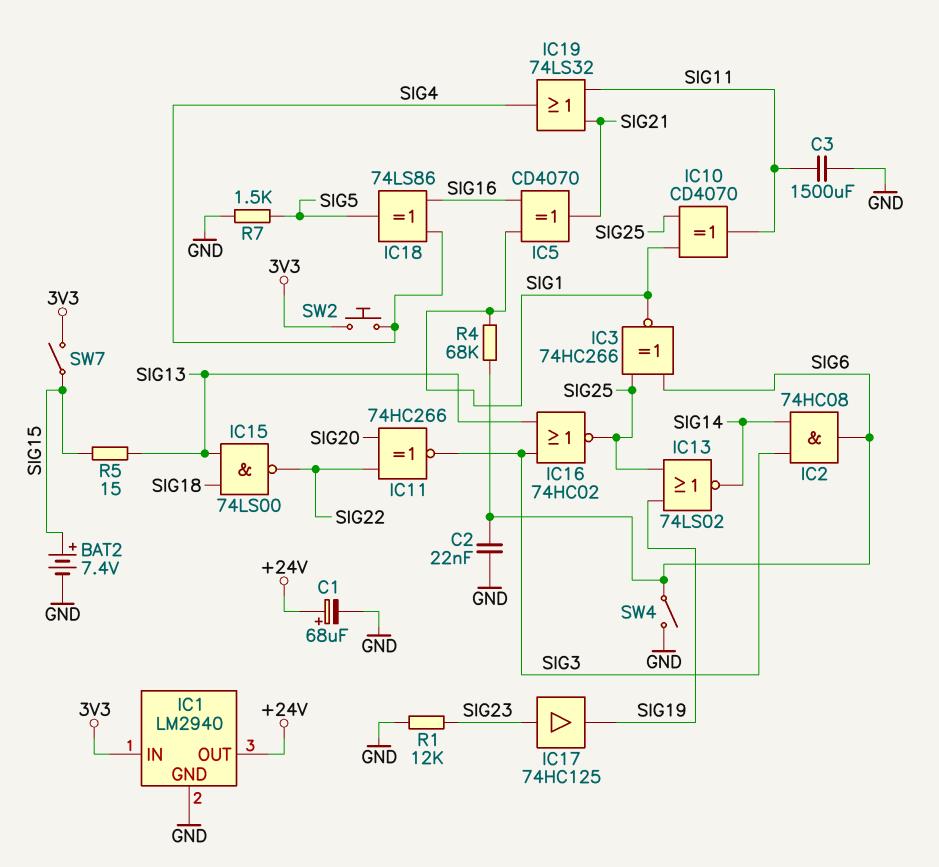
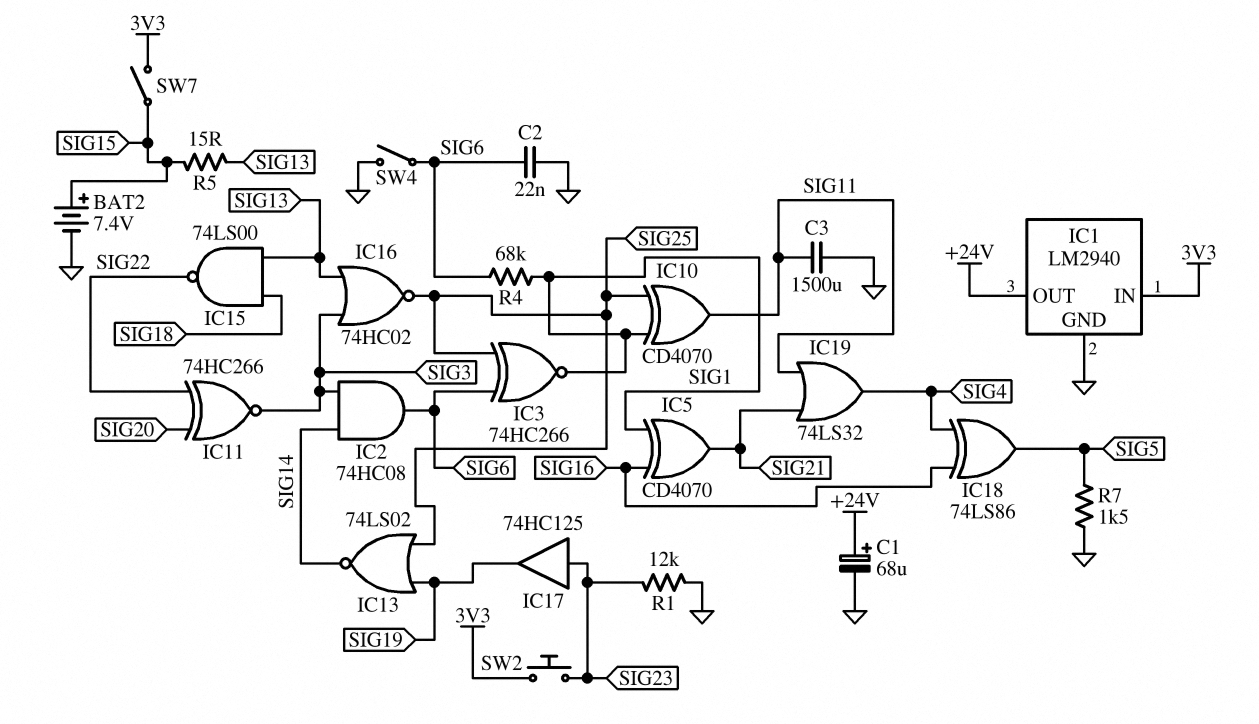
SW2: button (3V3, SIG4) -> button (3V3, SIG23)

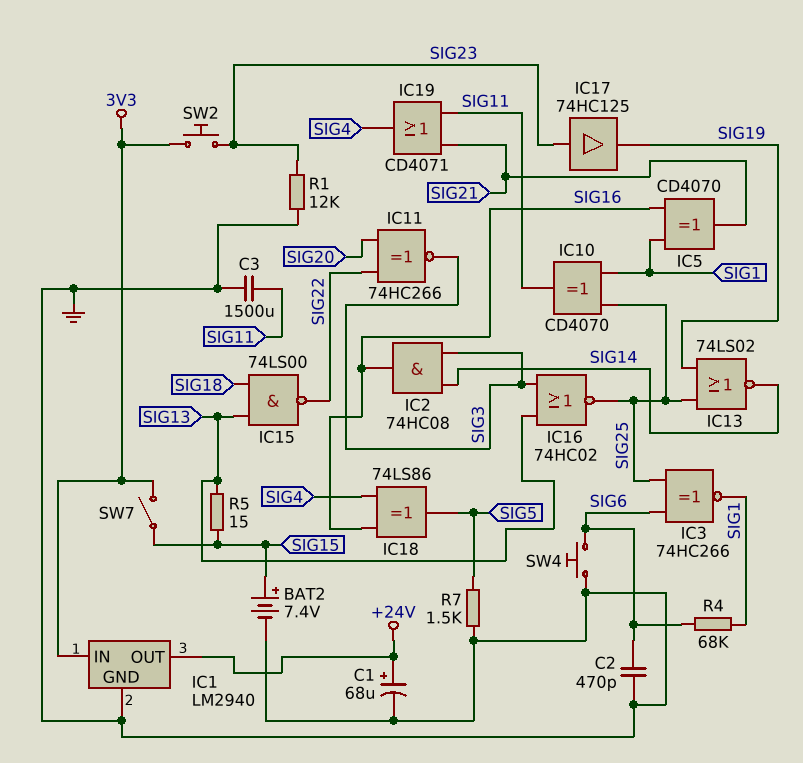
C2: 22nF (GND, SIG6) -> 470pF (GND, SIG6)
IC2: AND 74HC08 (in SIG3, in SIG14, out SIG6) -> AND 74HC08 (in SIG3, in SIG14, out SIG16)
IC19: OR 74LS32 (in SIG11, in SIG21, out SIG4) -> OR CD4071 (in SIG11, in SIG21, out SIG4)
SW4: switch (GND, SIG6) -> button (GND, SIG6)

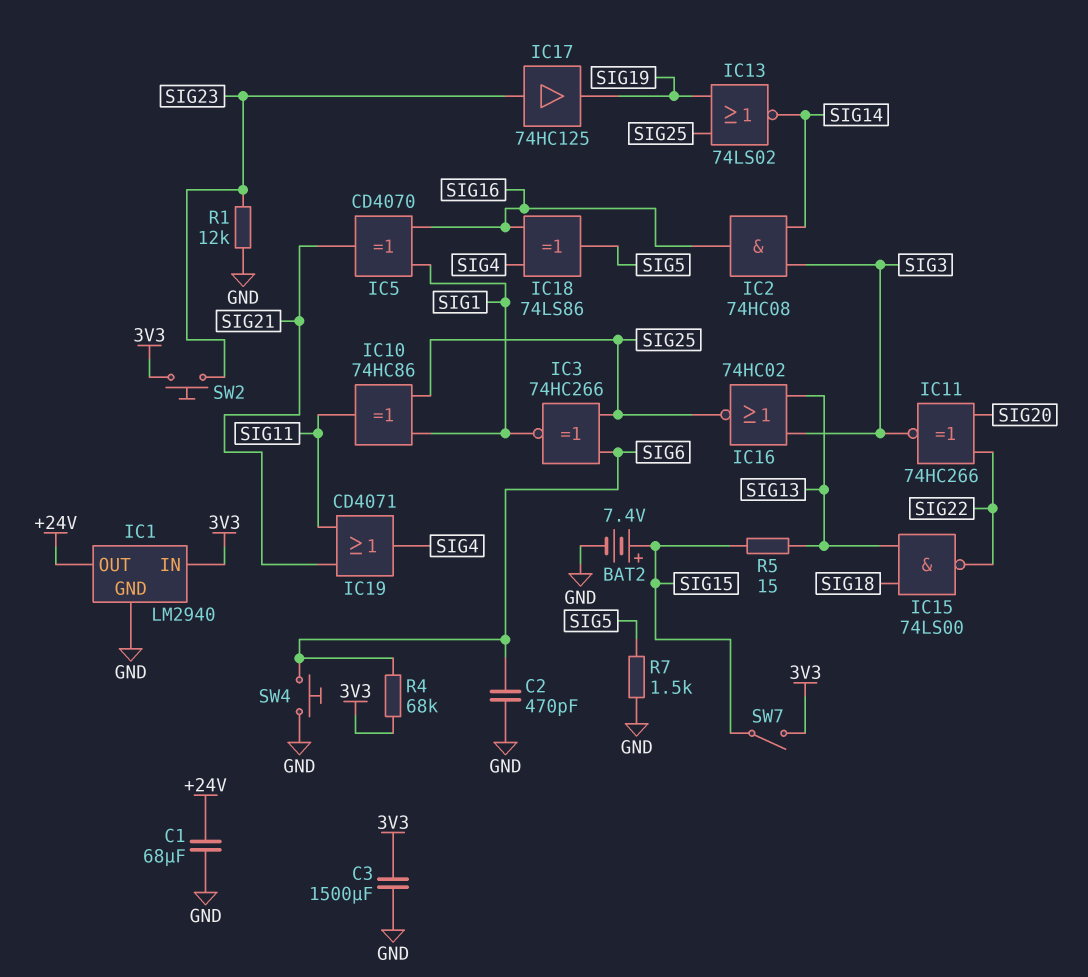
C1: 68uF (plus +24V, minus GND) -> 68uF (+24V, GND)
C3: 1500uF (GND, SIG11) -> 1500uF (3V3, GND)
IC10: XOR CD4070 (in SIG1, in SIG25, out SIG11) -> XOR 74HC86 (in SIG1, in SIG25, out SIG11)
R4: 68k (SIG1, SIG6) -> 68k (3V3, SIG6)

